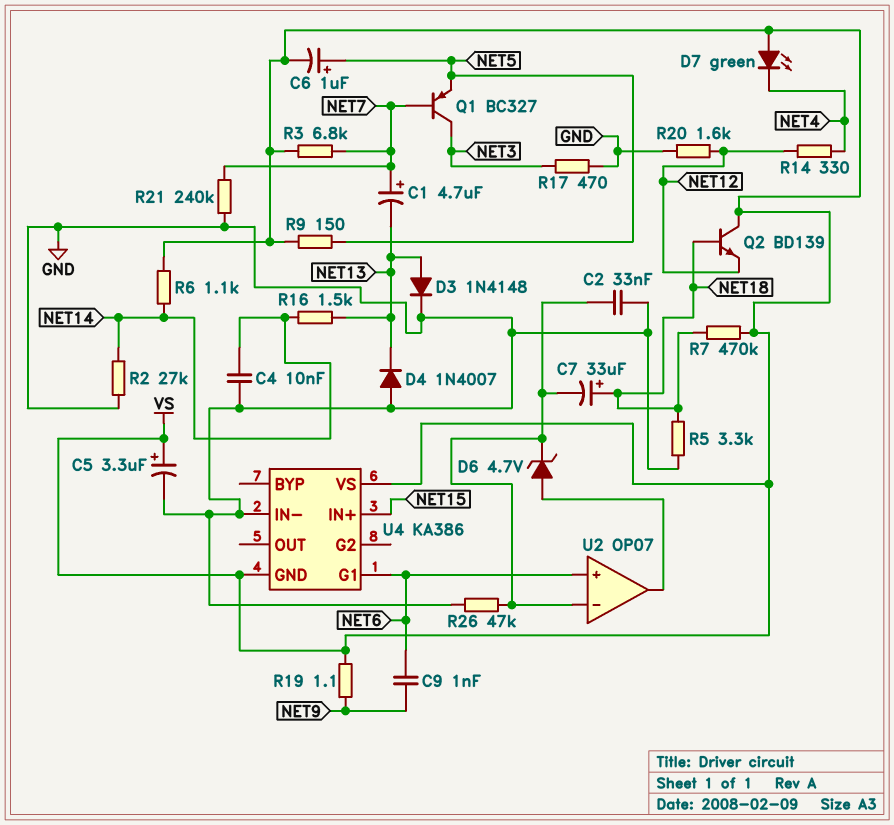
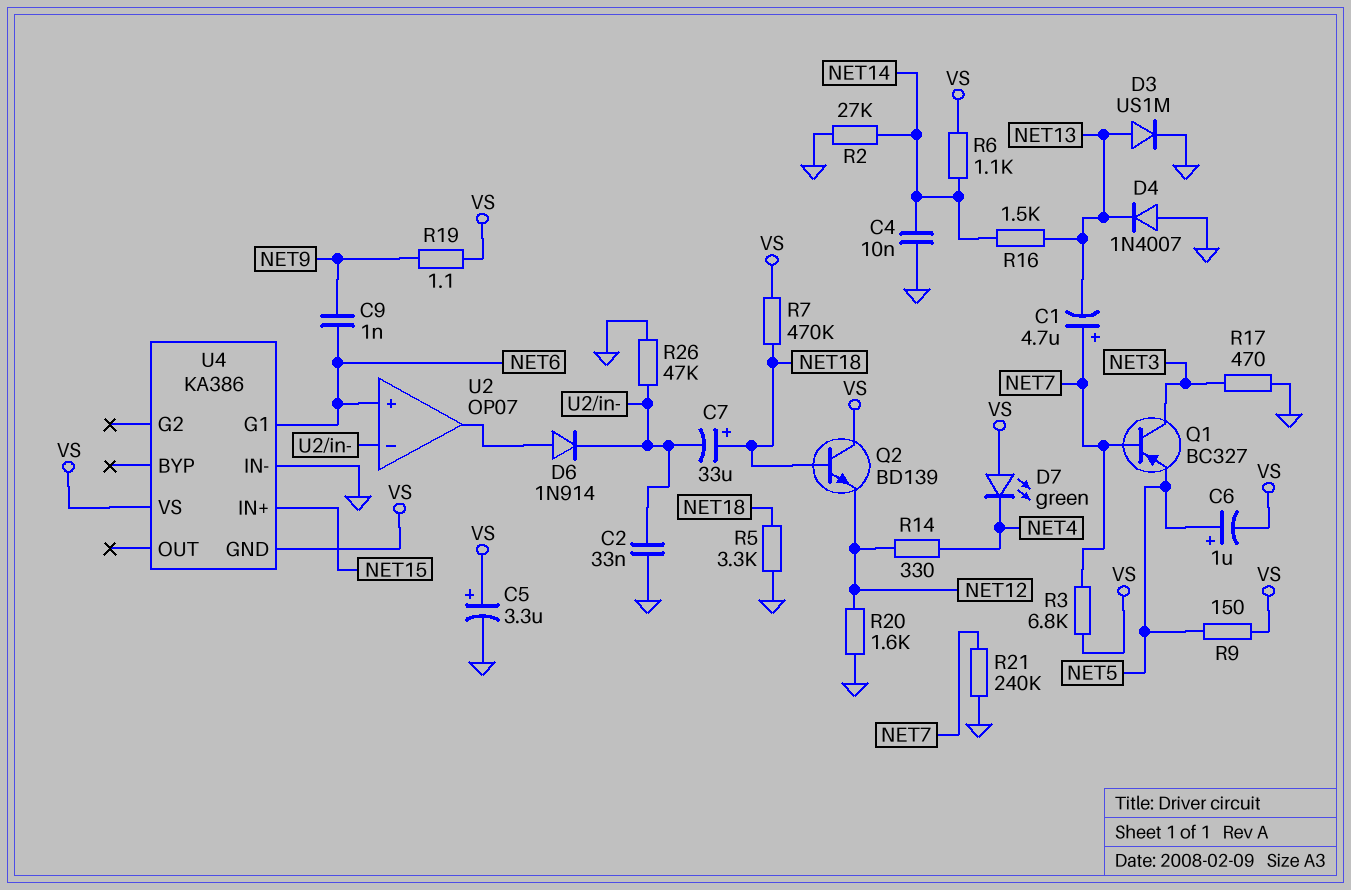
D3: diode 1N4148 (A NET13, K GND) -> diode US1M (A NET13, K GND)
D6: zener 4.7V (A U2/out, K U2/in-) -> diode 1N914 (A U2/out, K U2/in-)

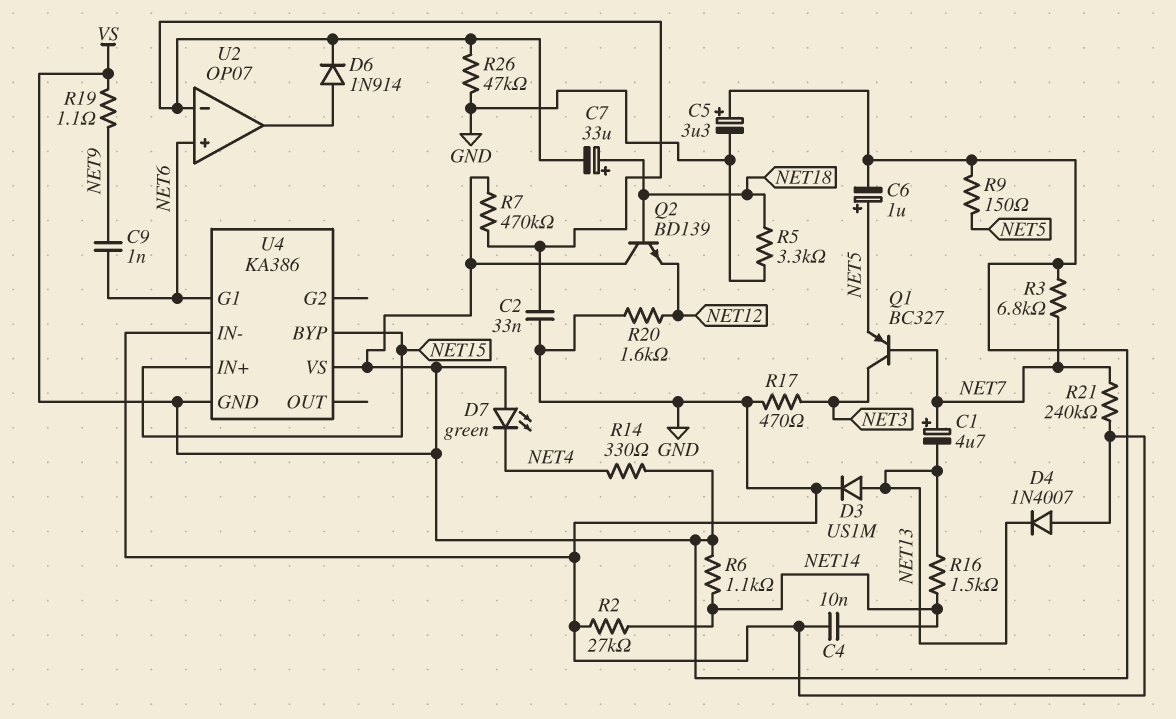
R7: 470k (NET18, VS) -> 470k (U2/in-, VS)
R14: 330 (NET4, NET12) -> 330 (NET4, VS)
U4 pin BYP: none -> NET15

